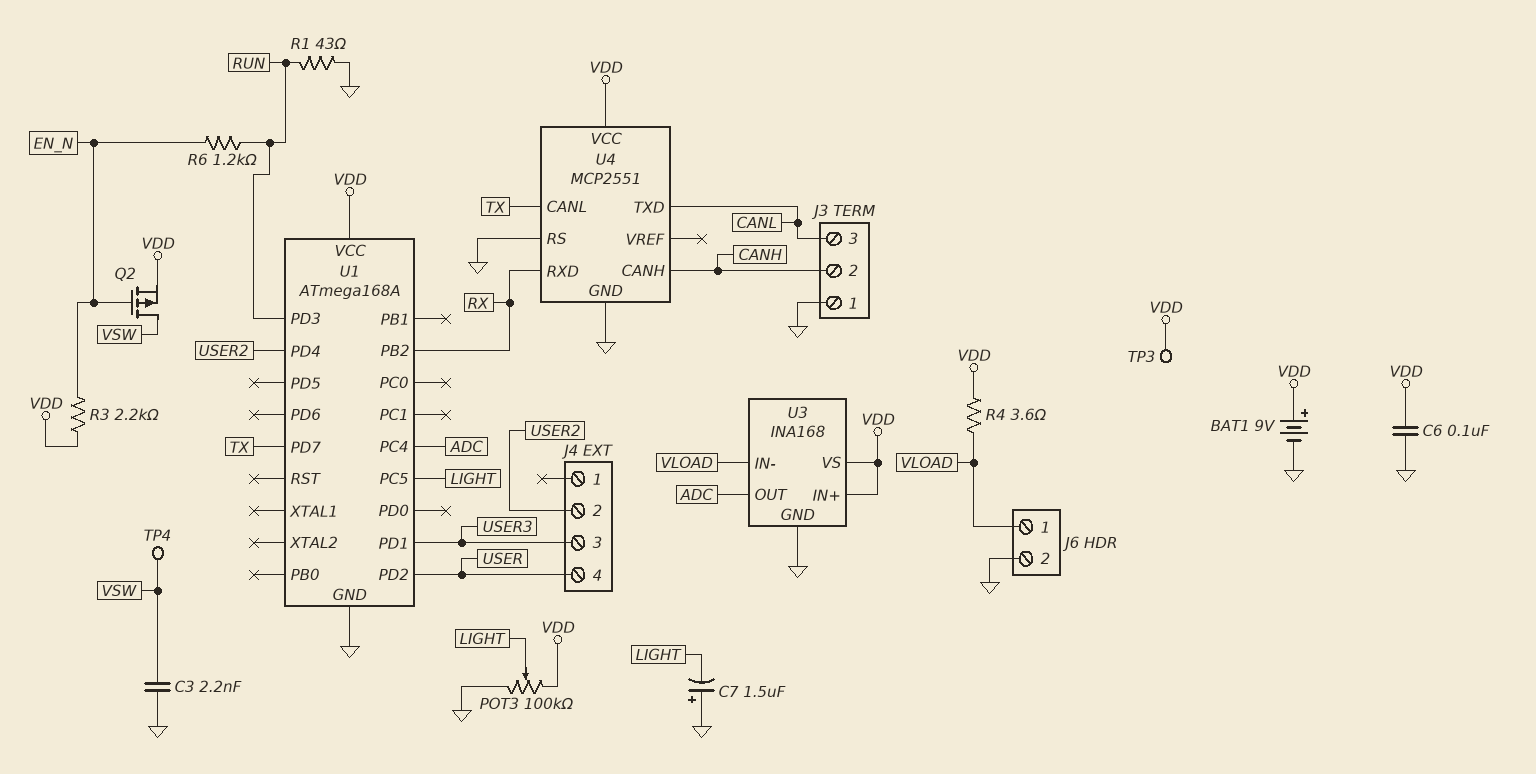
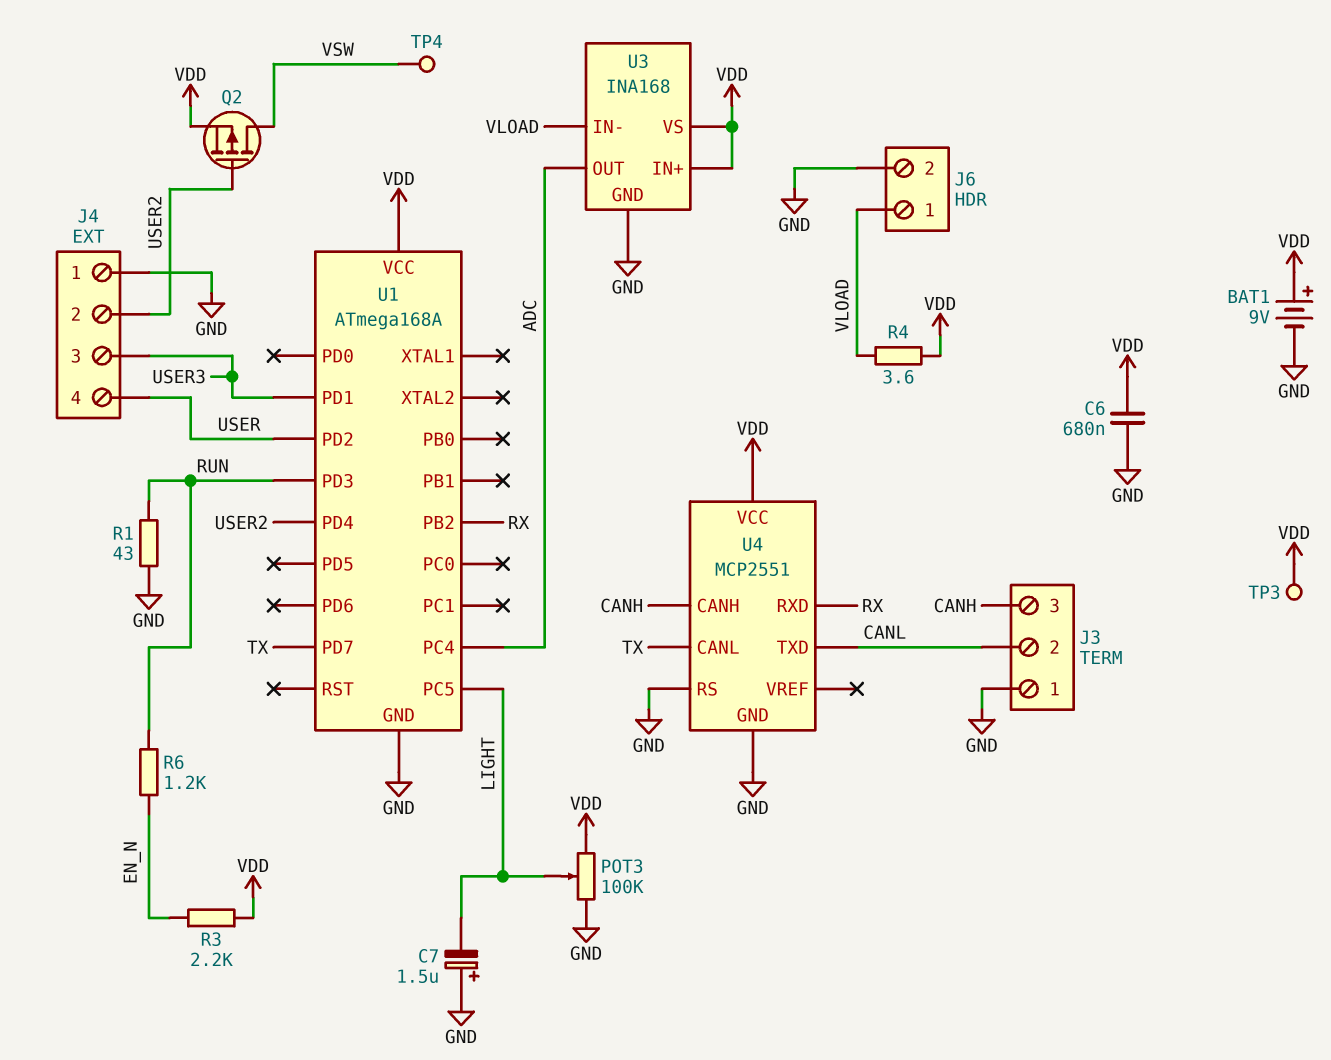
C3: 2.2nF (GND, VSW) -> none
C6: 100nF (GND, VDD) -> 680nF (GND, VDD)
J3 pin 2: CANH -> CANL
J3 pin 3: CANL -> CANH
J4 pin 1: none -> GND
Q2: PMOS (G EN_N, D VSW, S VDD) -> PMOS (G USER2, D VSW, S VDD)

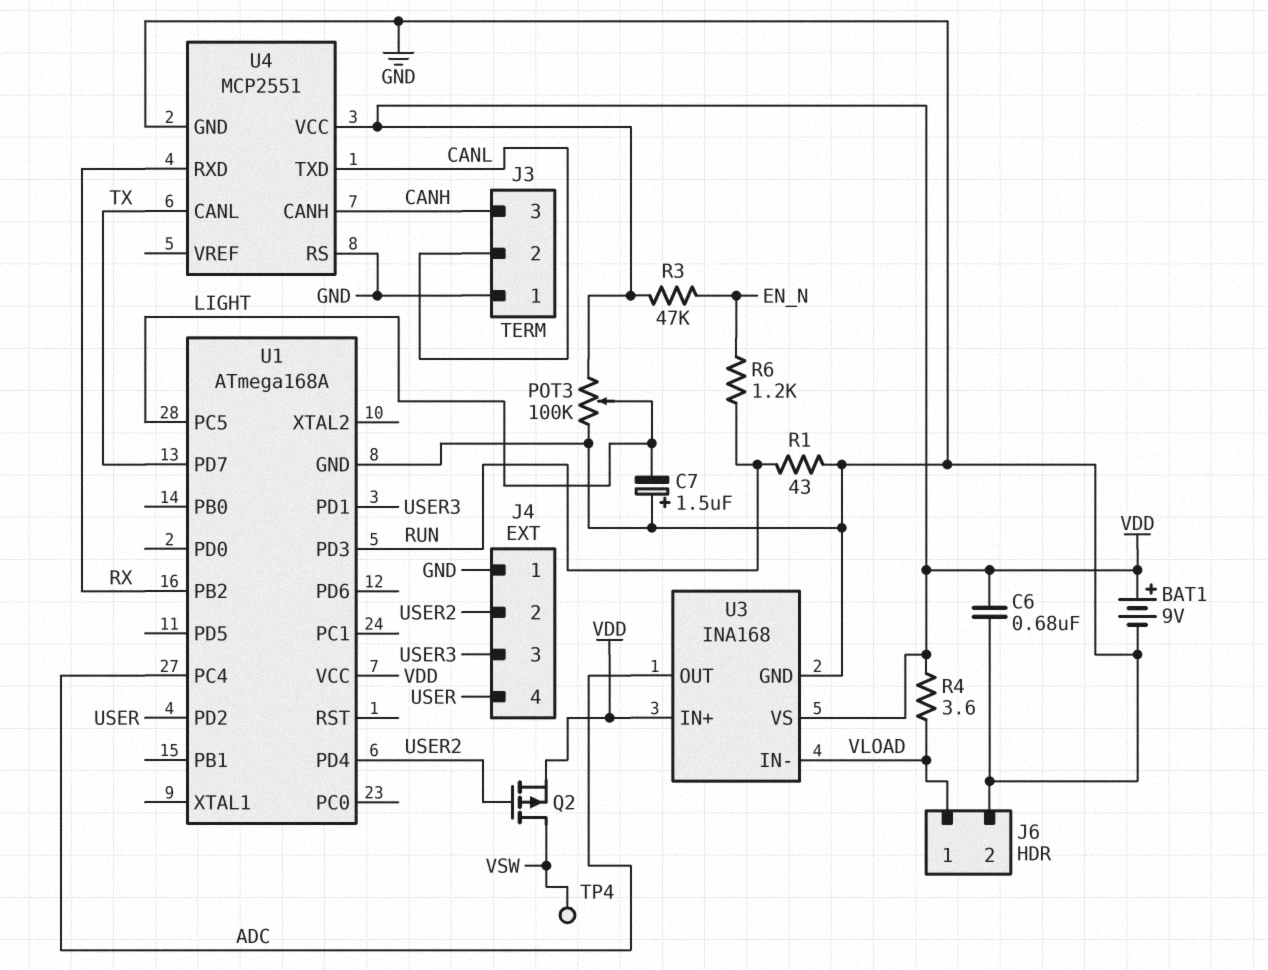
R3: 2.2k (EN_N, VDD) -> 47k (EN_N, VDD)
TP3: test point (VDD) -> none

